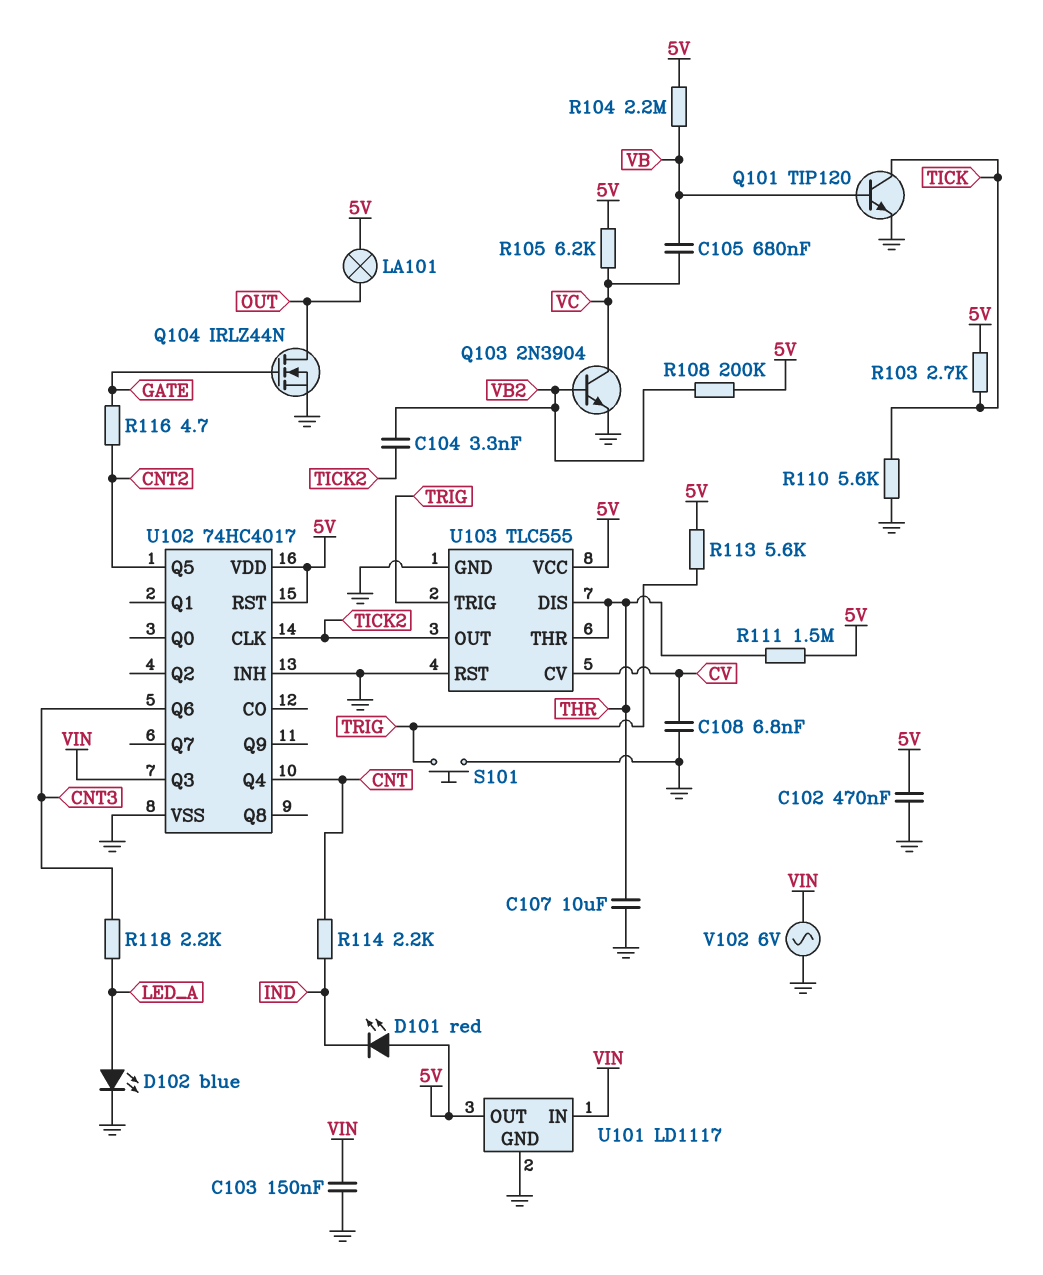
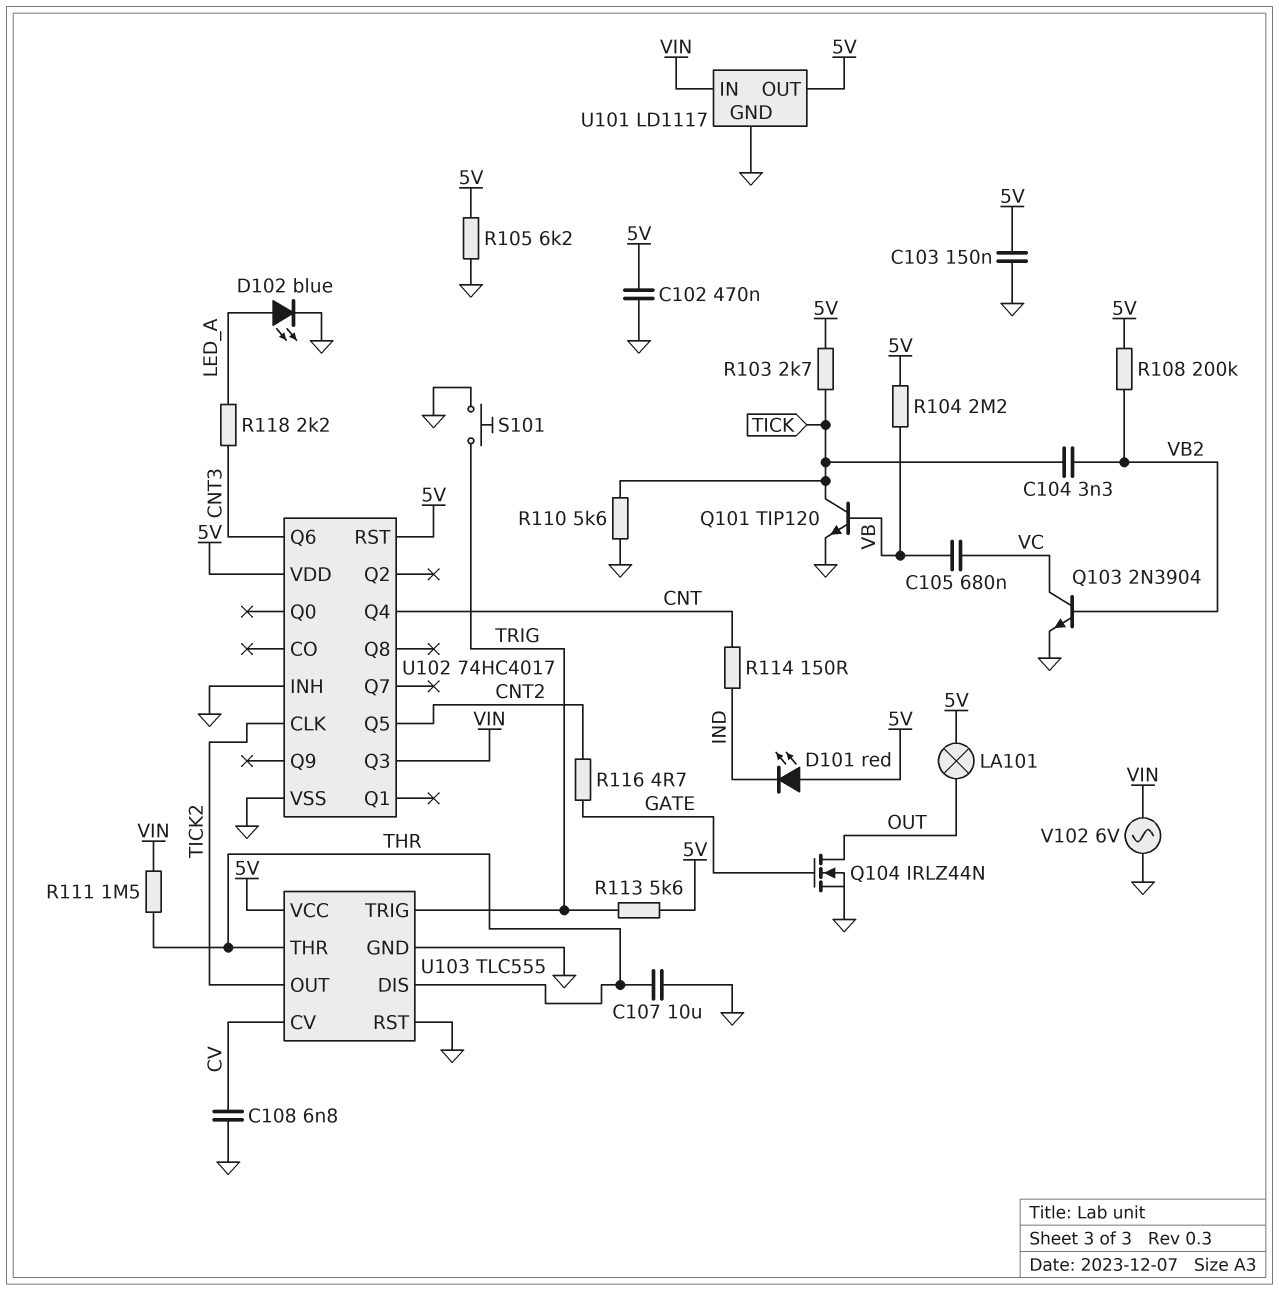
C103: 150nF (GND, VIN) -> 150nF (5V, GND)
C104: 3.3nF (TICK2, VB2) -> 3.3nF (TICK, VB2)
R105: 6.2k (5V, VC) -> 6.2k (5V, GND)
R111: 1.5M (5V, THR) -> 1.5M (THR, VIN)
R114: 2.2k (CNT, IND) -> 150 (CNT, IND)

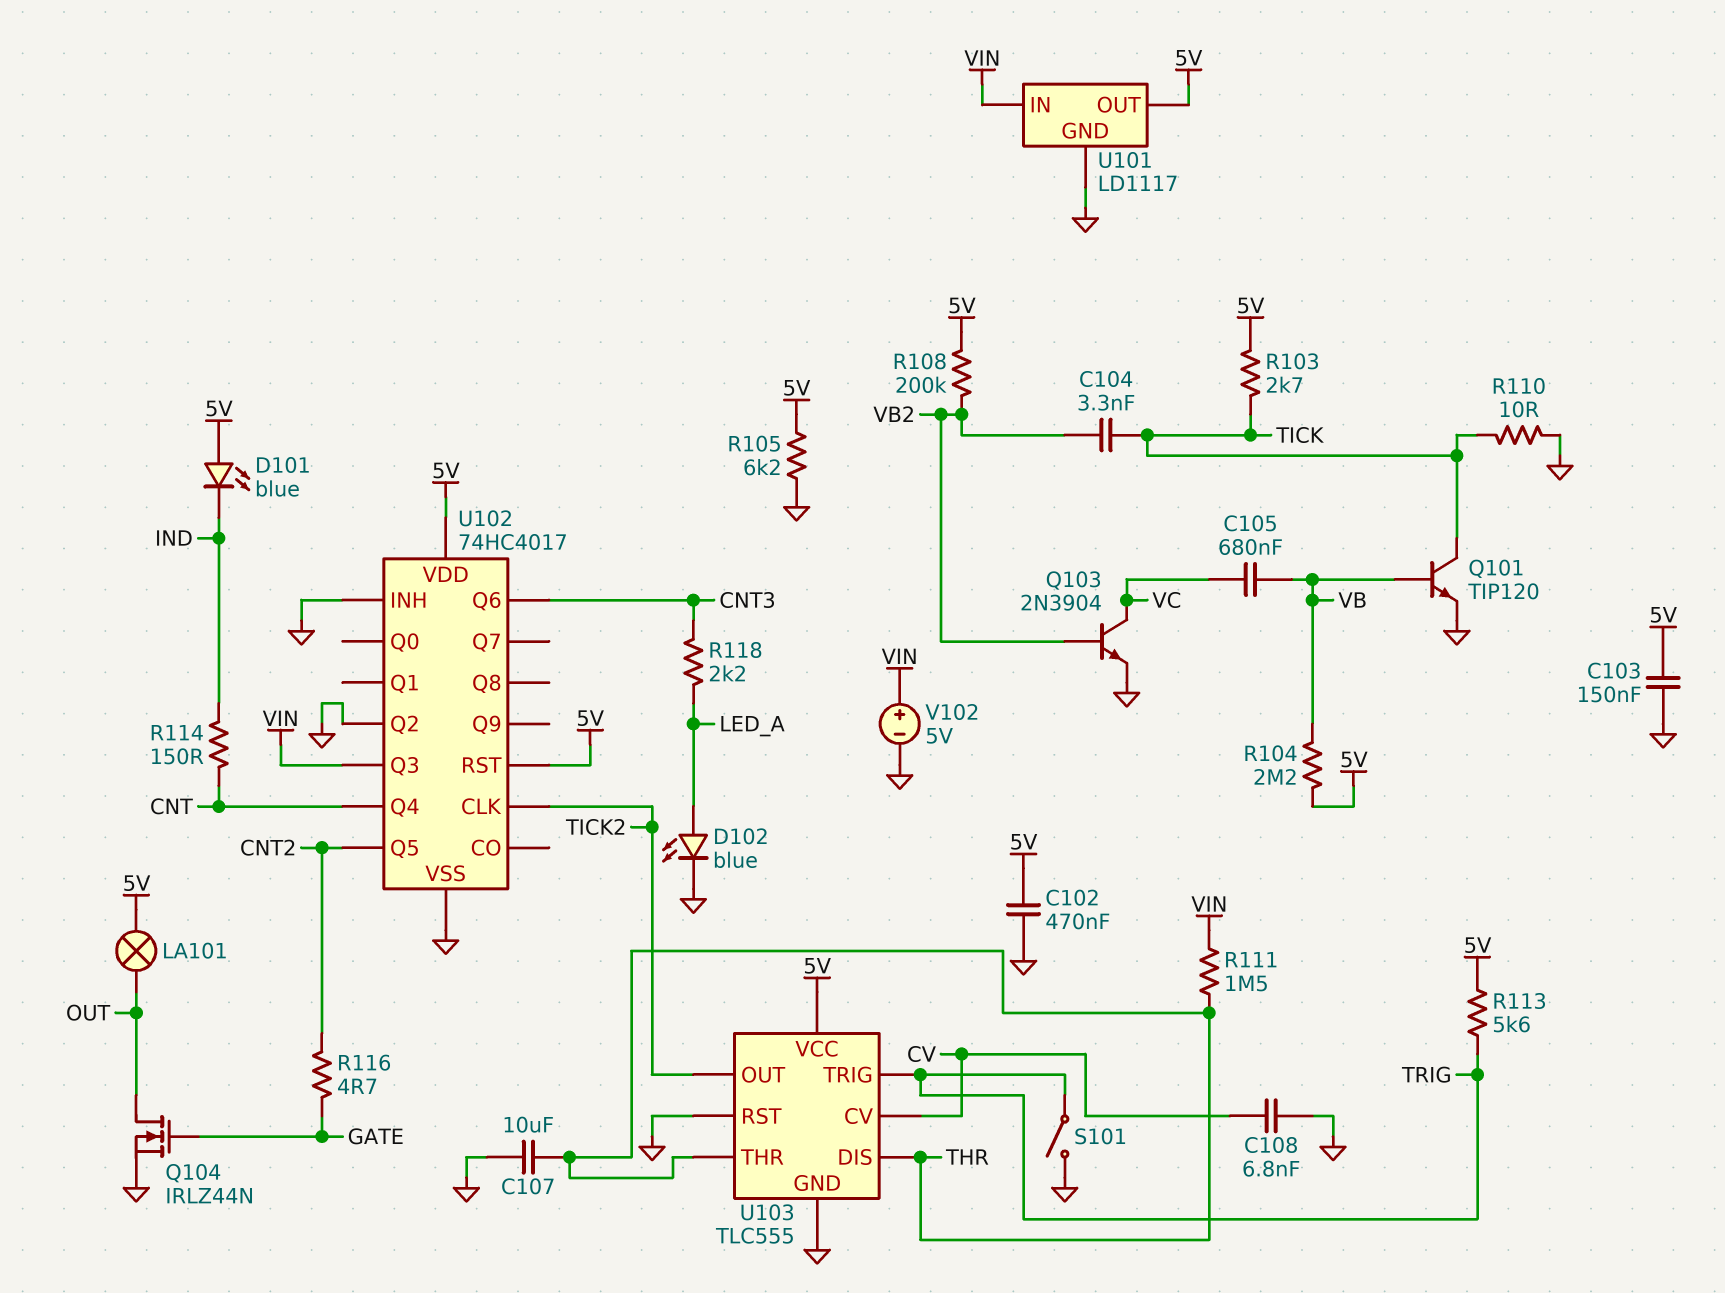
D101: LED red (A 5V, K IND) -> LED blue (A 5V, K IND)
R110: 5.6k (GND, TICK) -> 10 (GND, TICK)
S101: button (GND, TRIG) -> switch (GND, TRIG)
U102 pin Q2: none -> GND
V102: AC 6V (GND, VIN) -> 5V (plus VIN, minus GND)

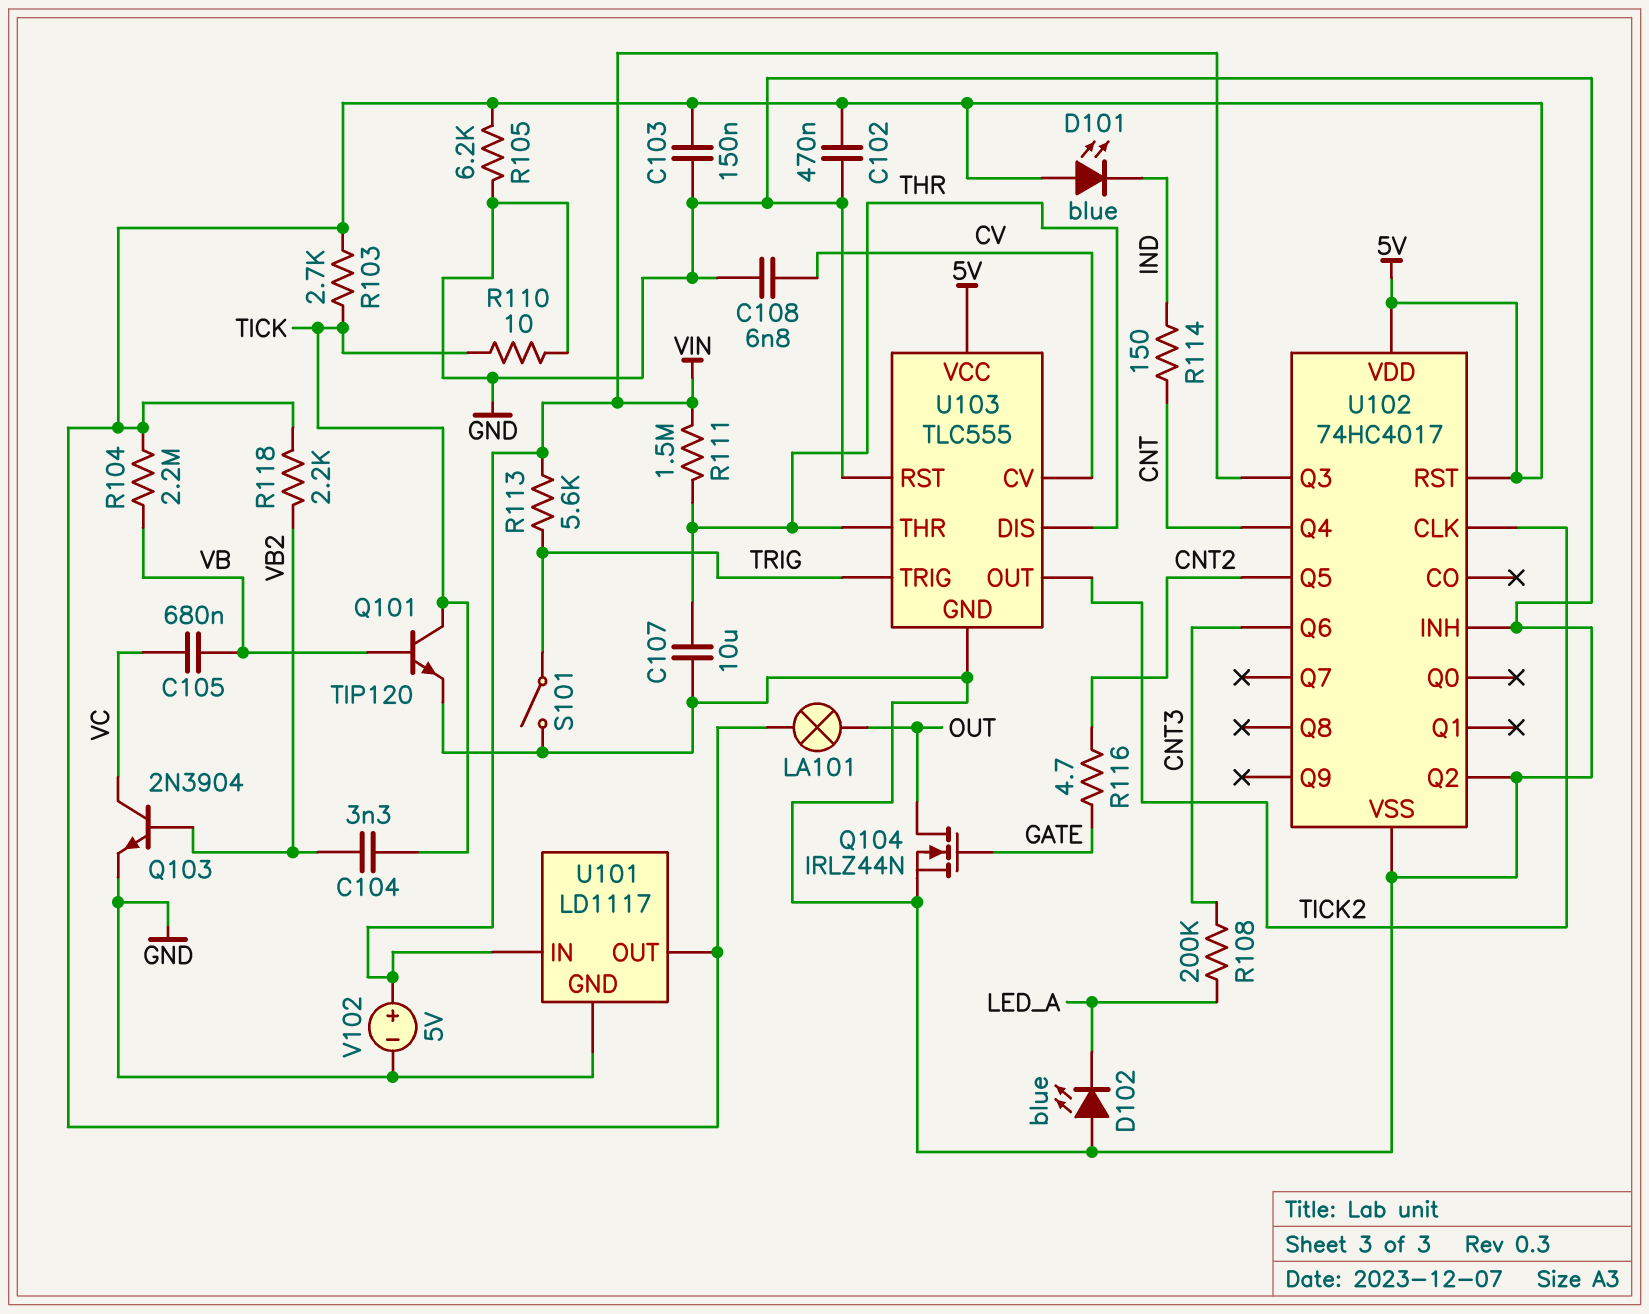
D102: LED blue (A LED_A, K GND) -> LED blue (A GND, K LED_A)
R108: 200k (5V, VB2) -> 200k (CNT3, LED_A)
R113: 5.6k (5V, TRIG) -> 5.6k (TRIG, VIN)
R118: 2.2k (CNT3, LED_A) -> 2.2k (5V, VB2)

